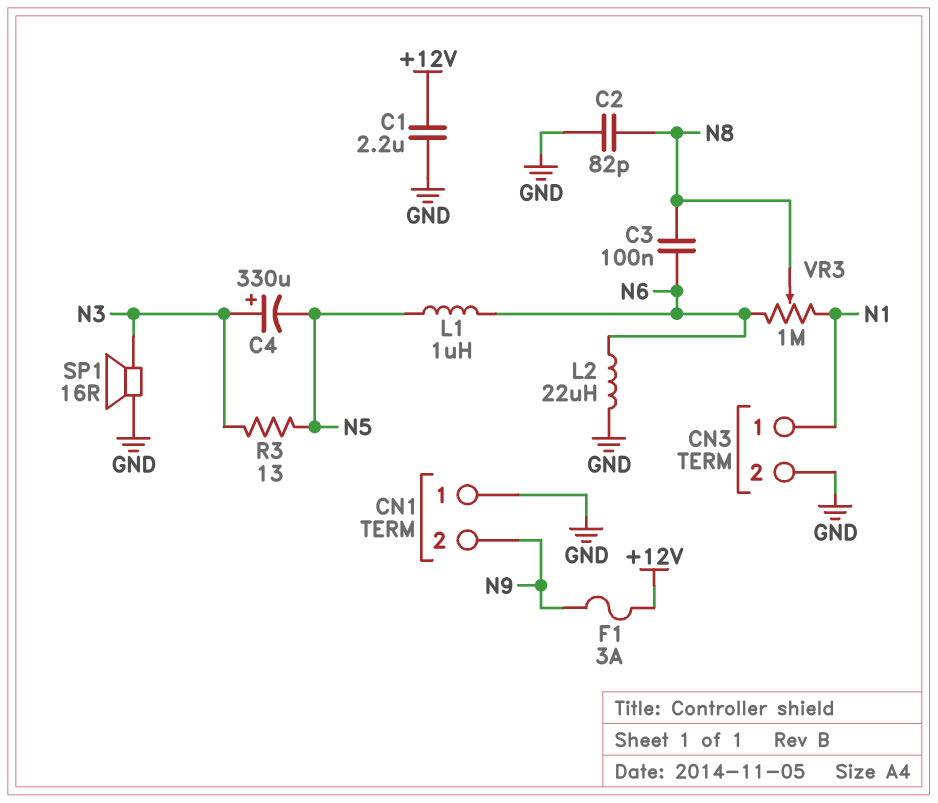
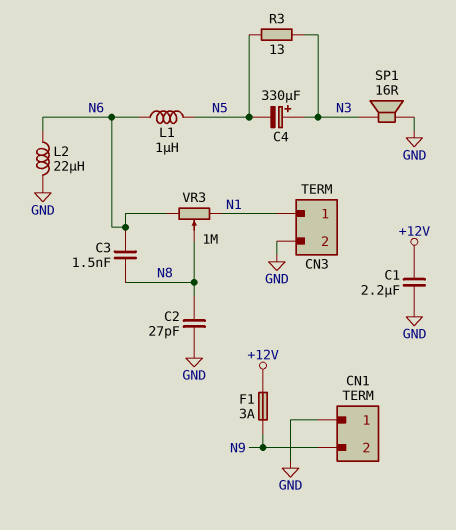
C2: 82pF (GND, N8) -> 27pF (GND, N8)
C3: 100nF (N6, N8) -> 1.5nF (N6, N8)

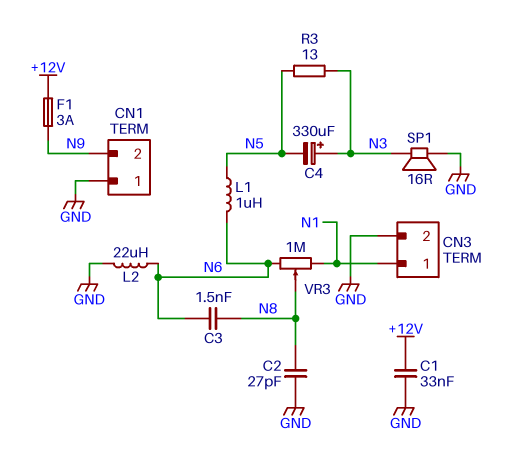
C1: 2.2uF (+12V, GND) -> 33nF (+12V, GND)

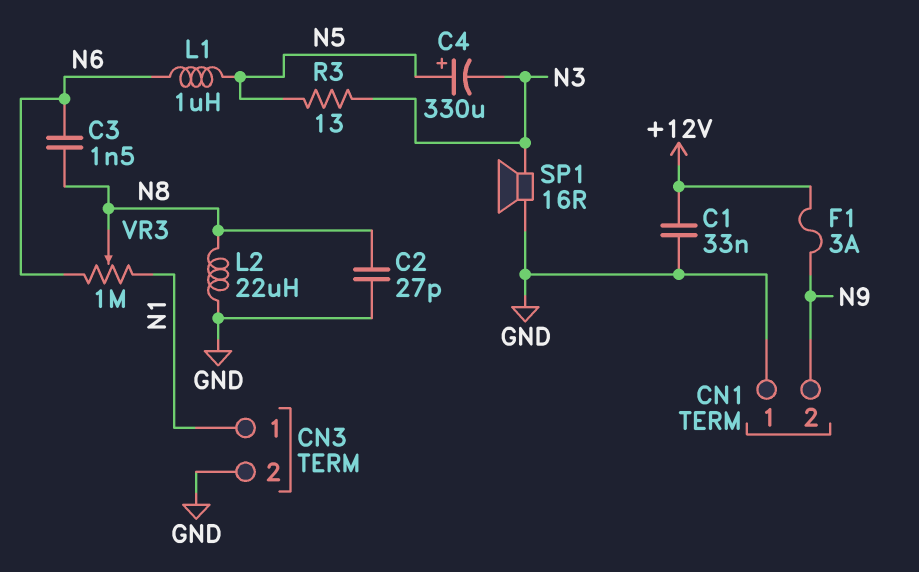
C4: 330uF (plus N3, minus N5) -> 330uF (plus N5, minus N3)
L2: 22uH (GND, N6) -> 22uH (GND, N8)

